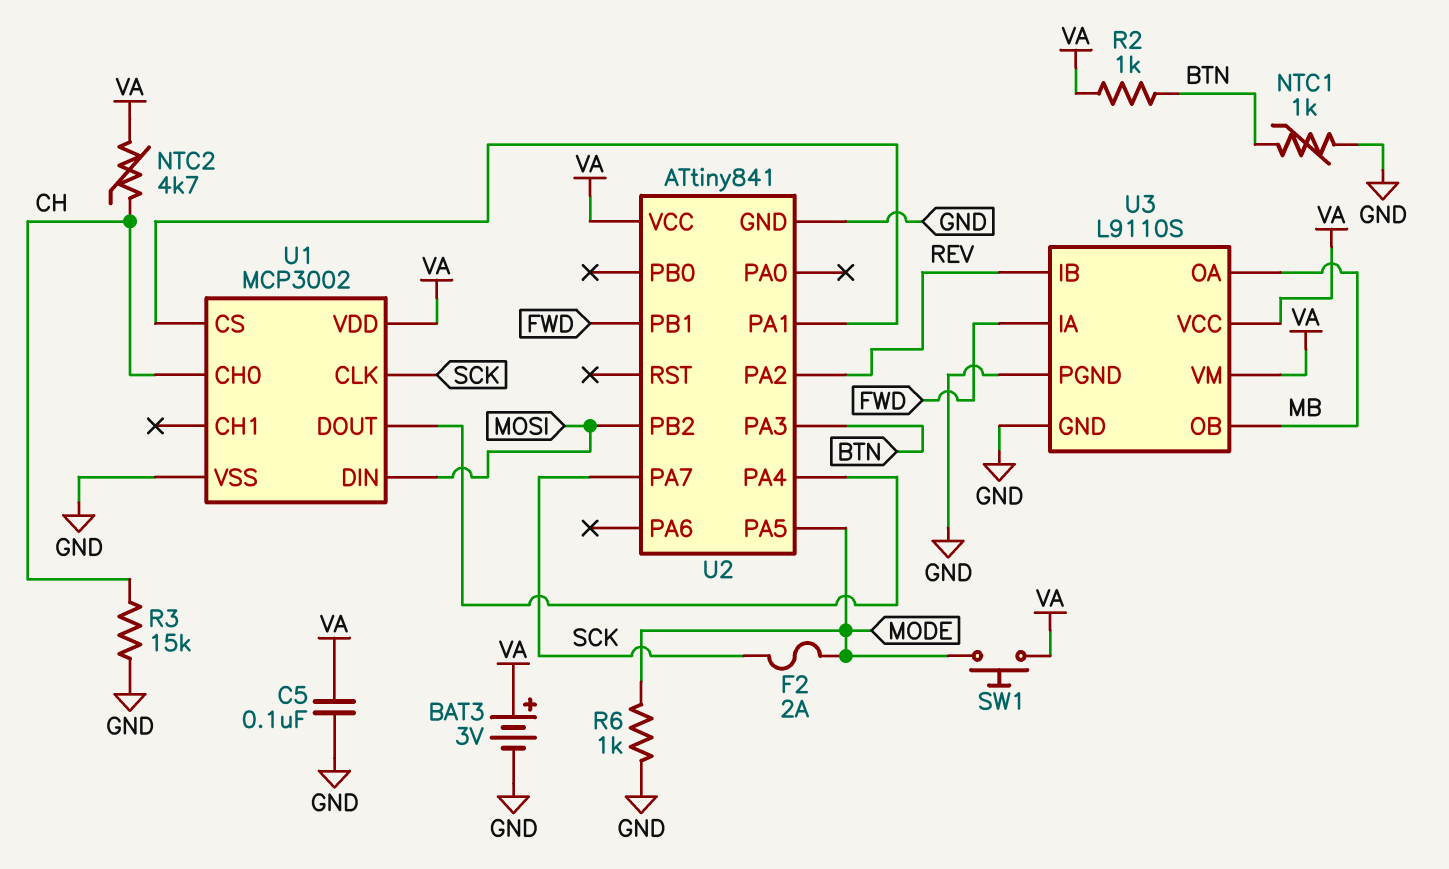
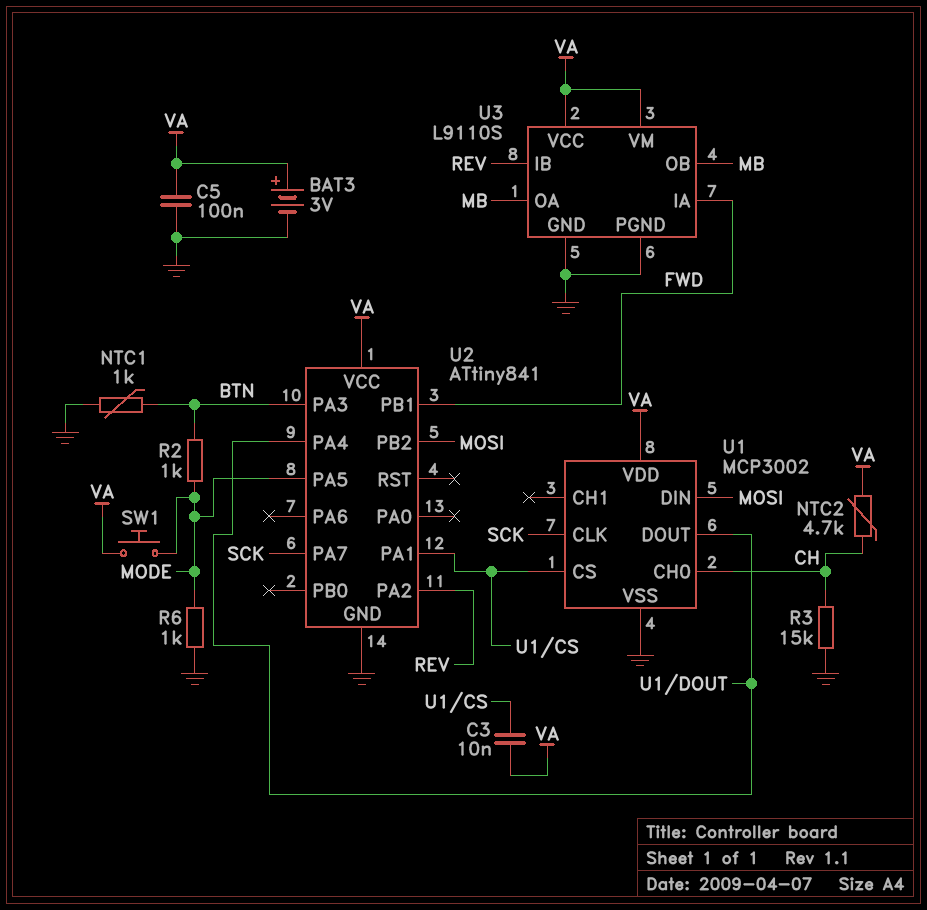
C3: none -> 10nF (U1/CS, VA)
F2: 2A (MODE, SCK) -> none
R2: 1k (BTN, VA) -> 1k (BTN, MODE)

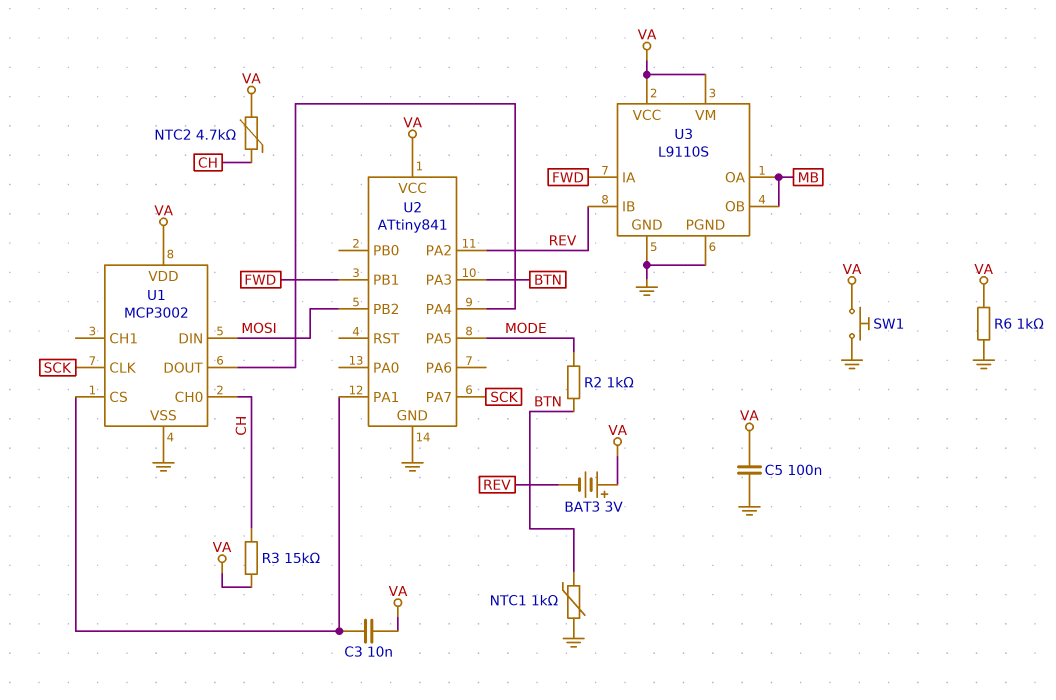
BAT3: 3V (plus VA, minus GND) -> 3V (plus VA, minus REV)
R3: 15k (CH, GND) -> 15k (CH, VA)
R6: 1k (GND, MODE) -> 1k (GND, VA)
SW1: button (MODE, VA) -> button (GND, VA)

